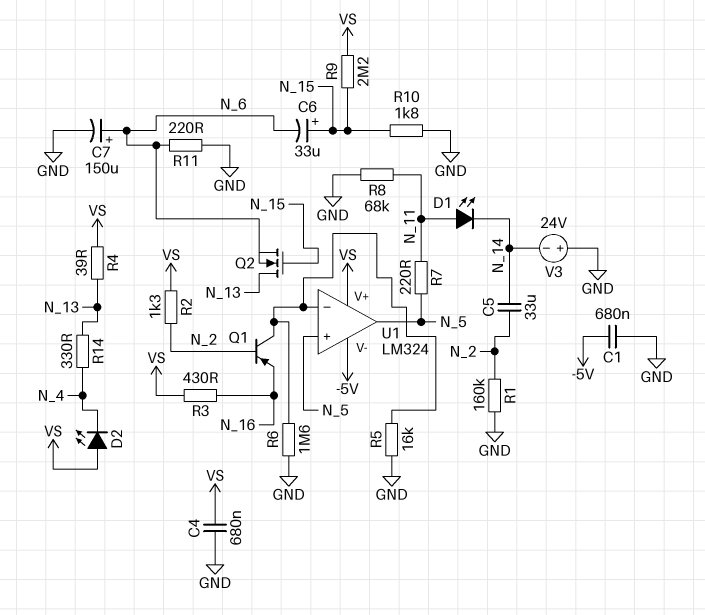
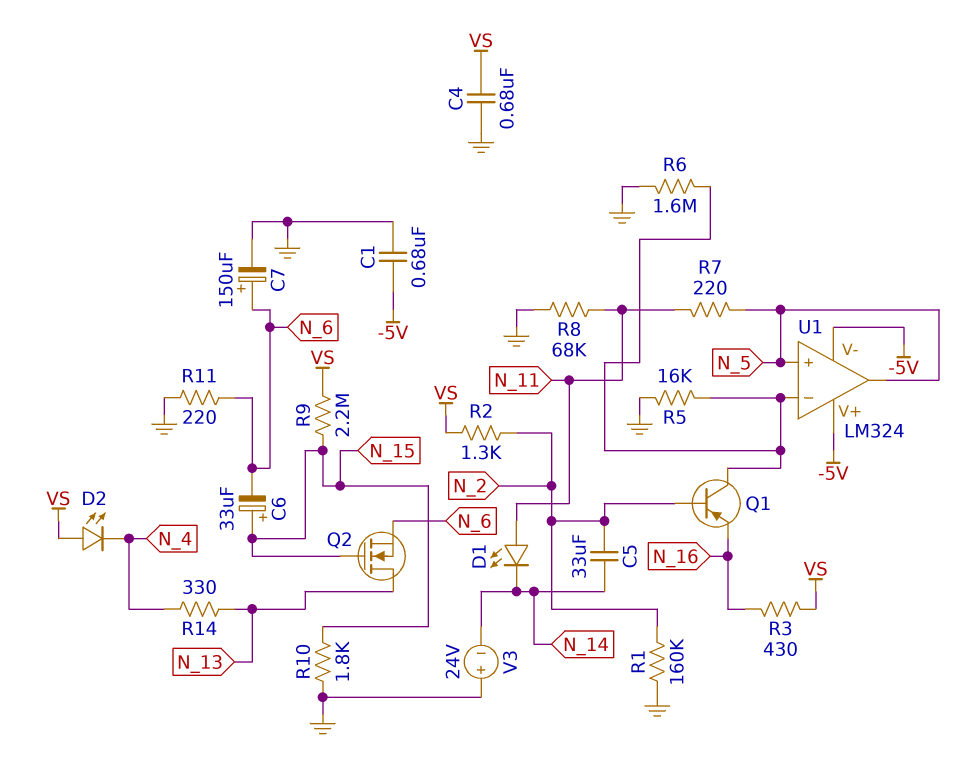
R4: 39 (N_13, VS) -> none
U1 pin V+: VS -> -5V

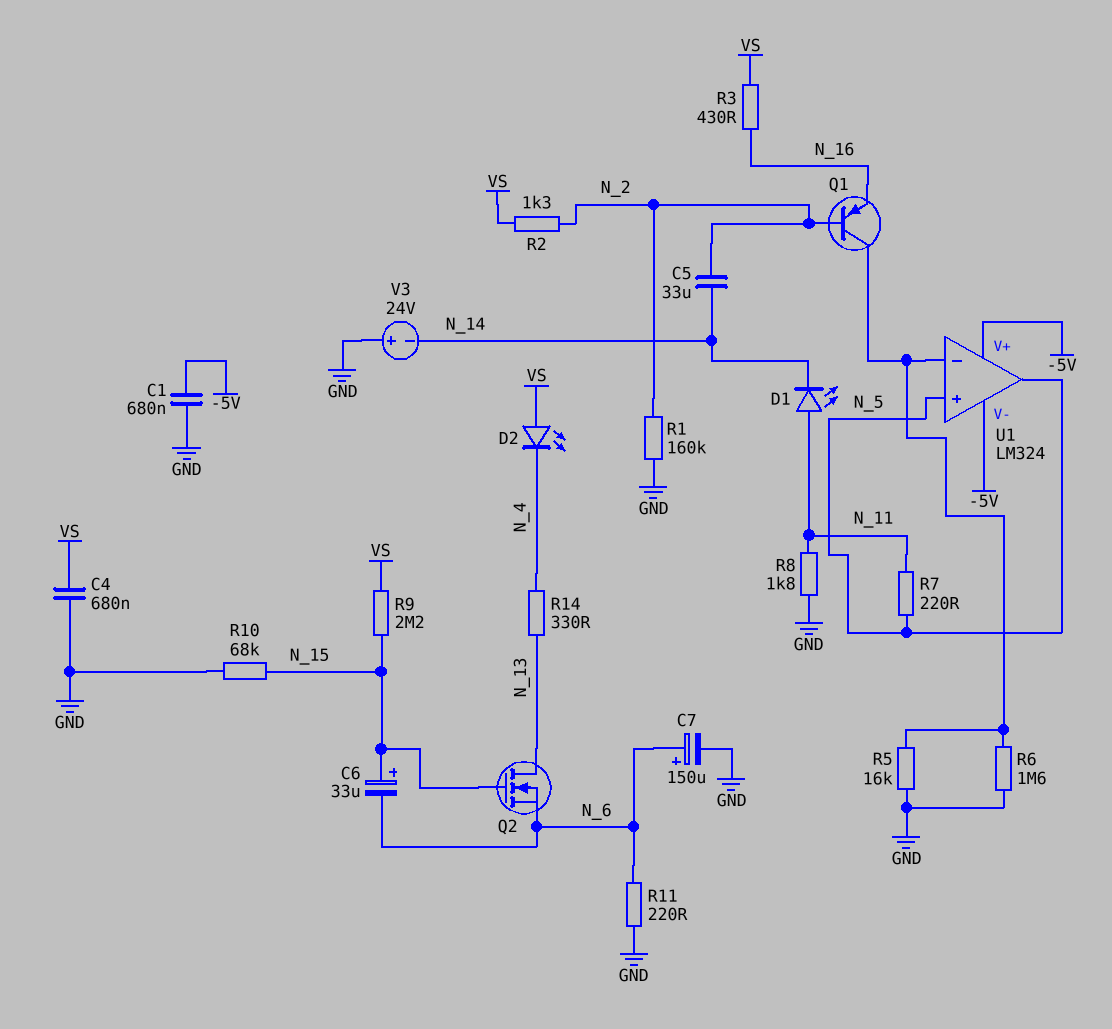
R8: 68k (GND, N_11) -> 1.8k (GND, N_11)
R10: 1.8k (GND, N_15) -> 68k (GND, N_15)

